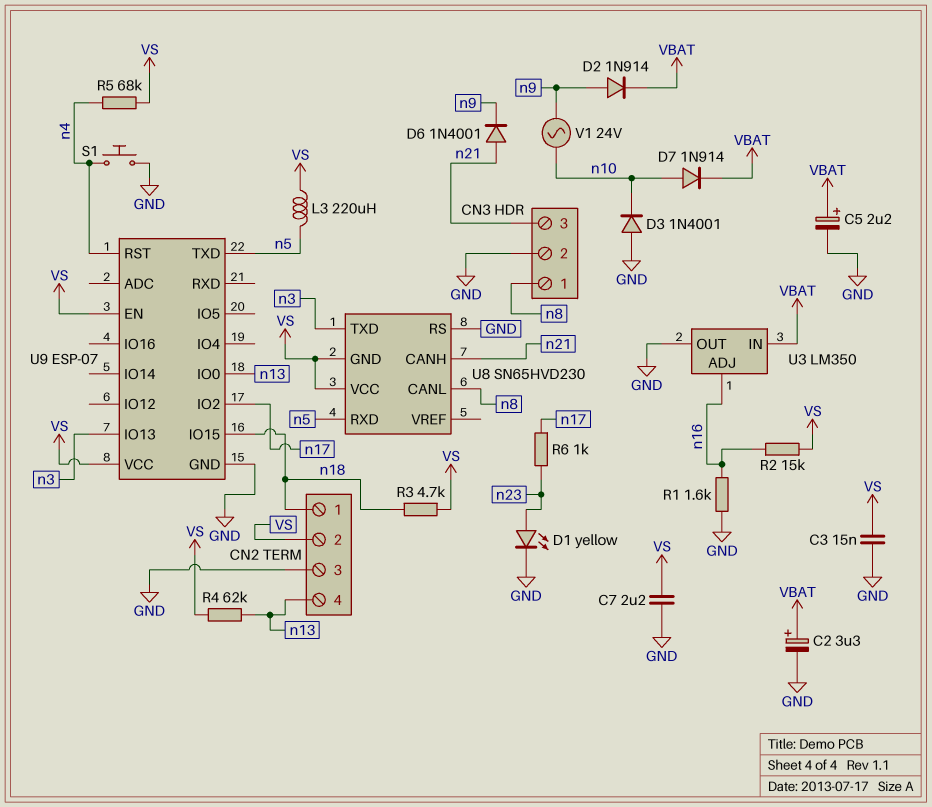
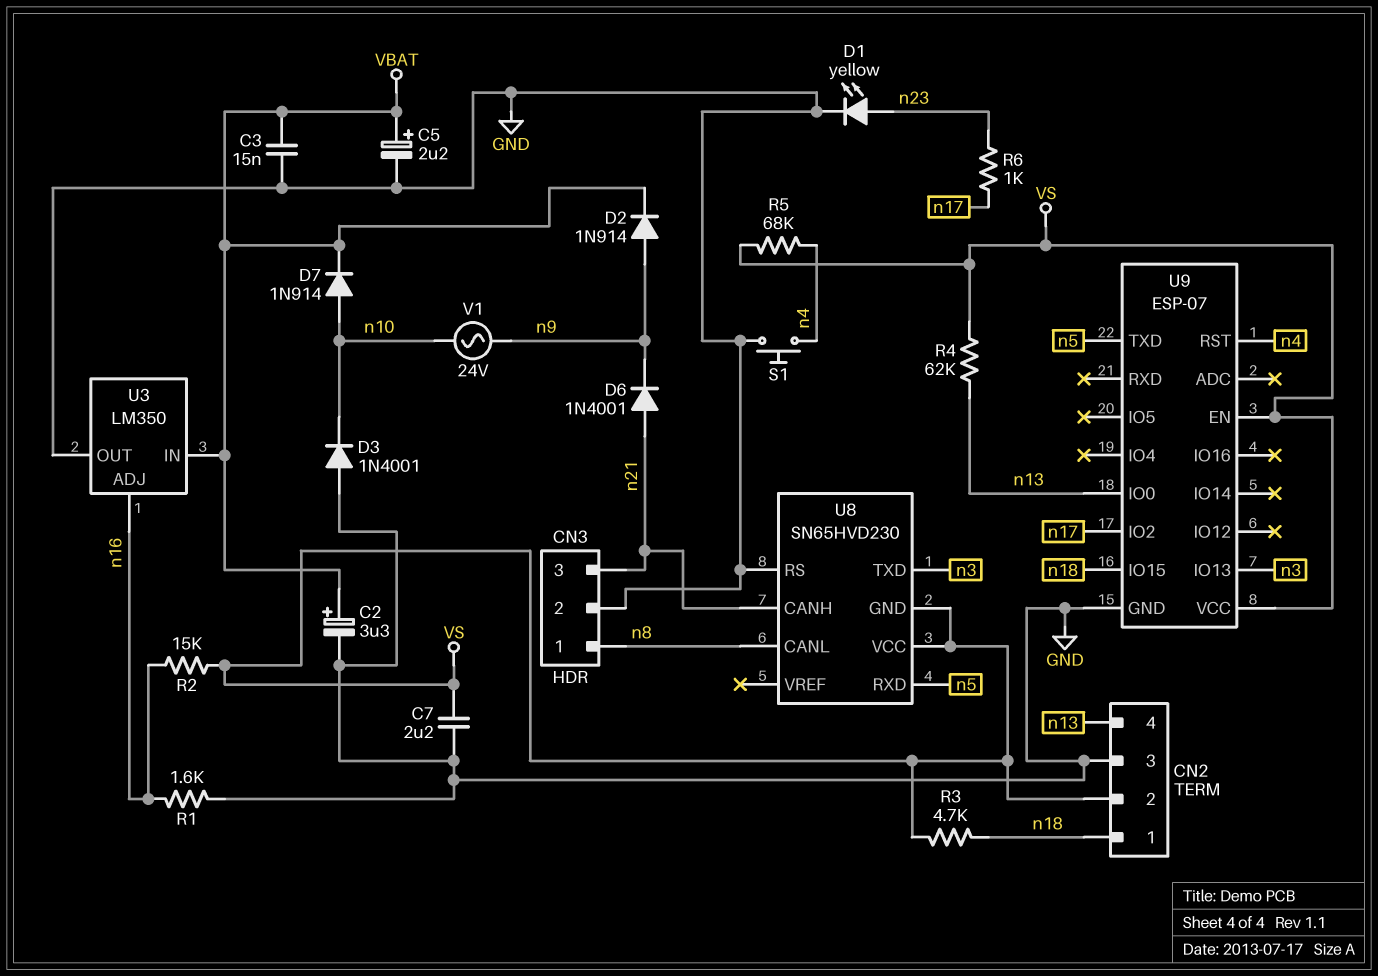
C3: 15nF (GND, VS) -> 15nF (GND, VBAT)
L3: 220uH (VS, n5) -> none

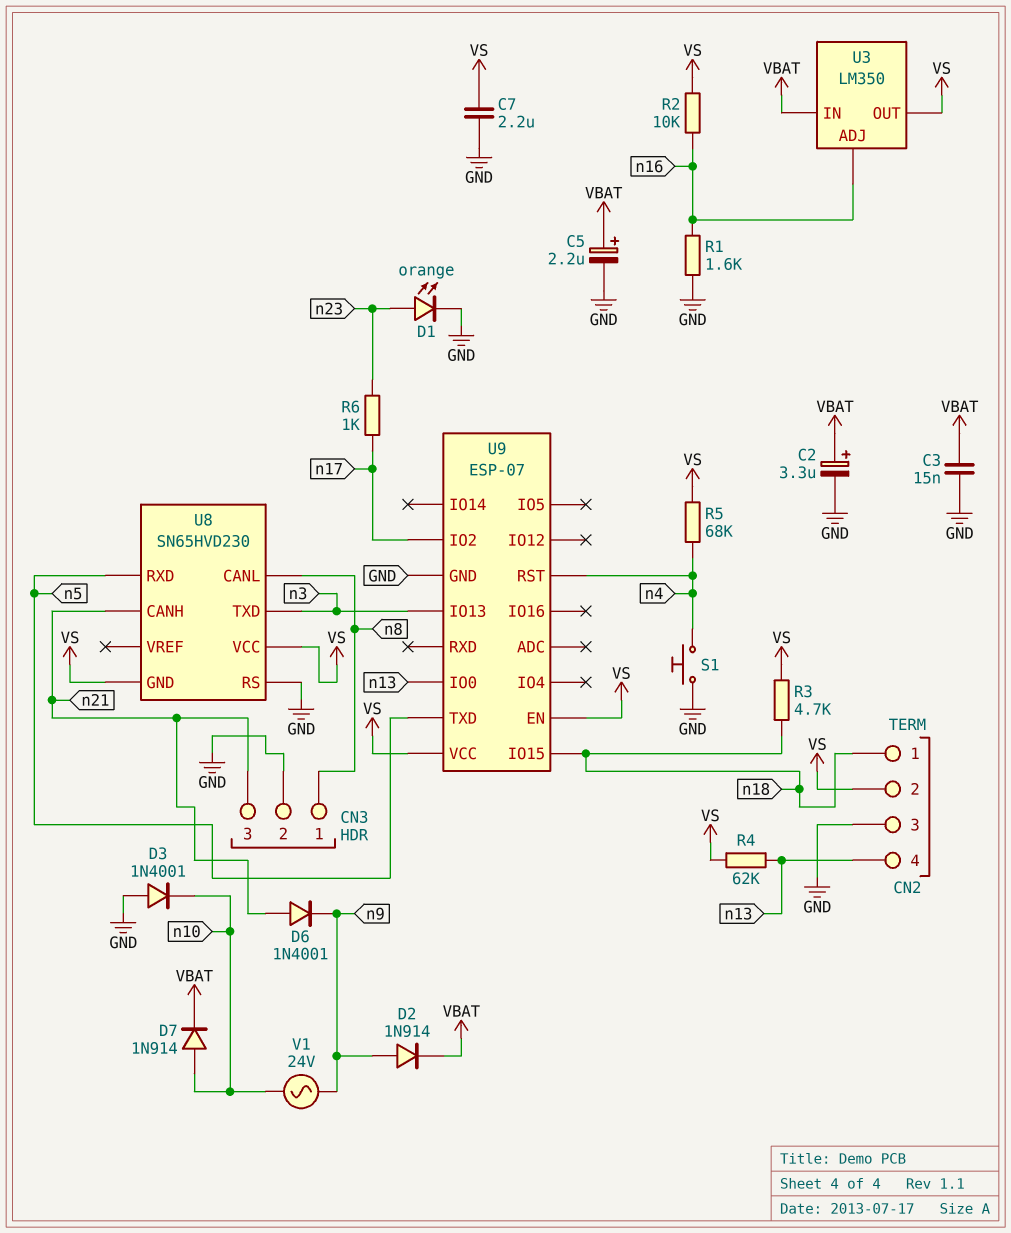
D1: LED yellow (A n23, K GND) -> LED orange (A n23, K GND)
R2: 15k (VS, n16) -> 10k (VS, n16)
U3 pin OUT: GND -> VS

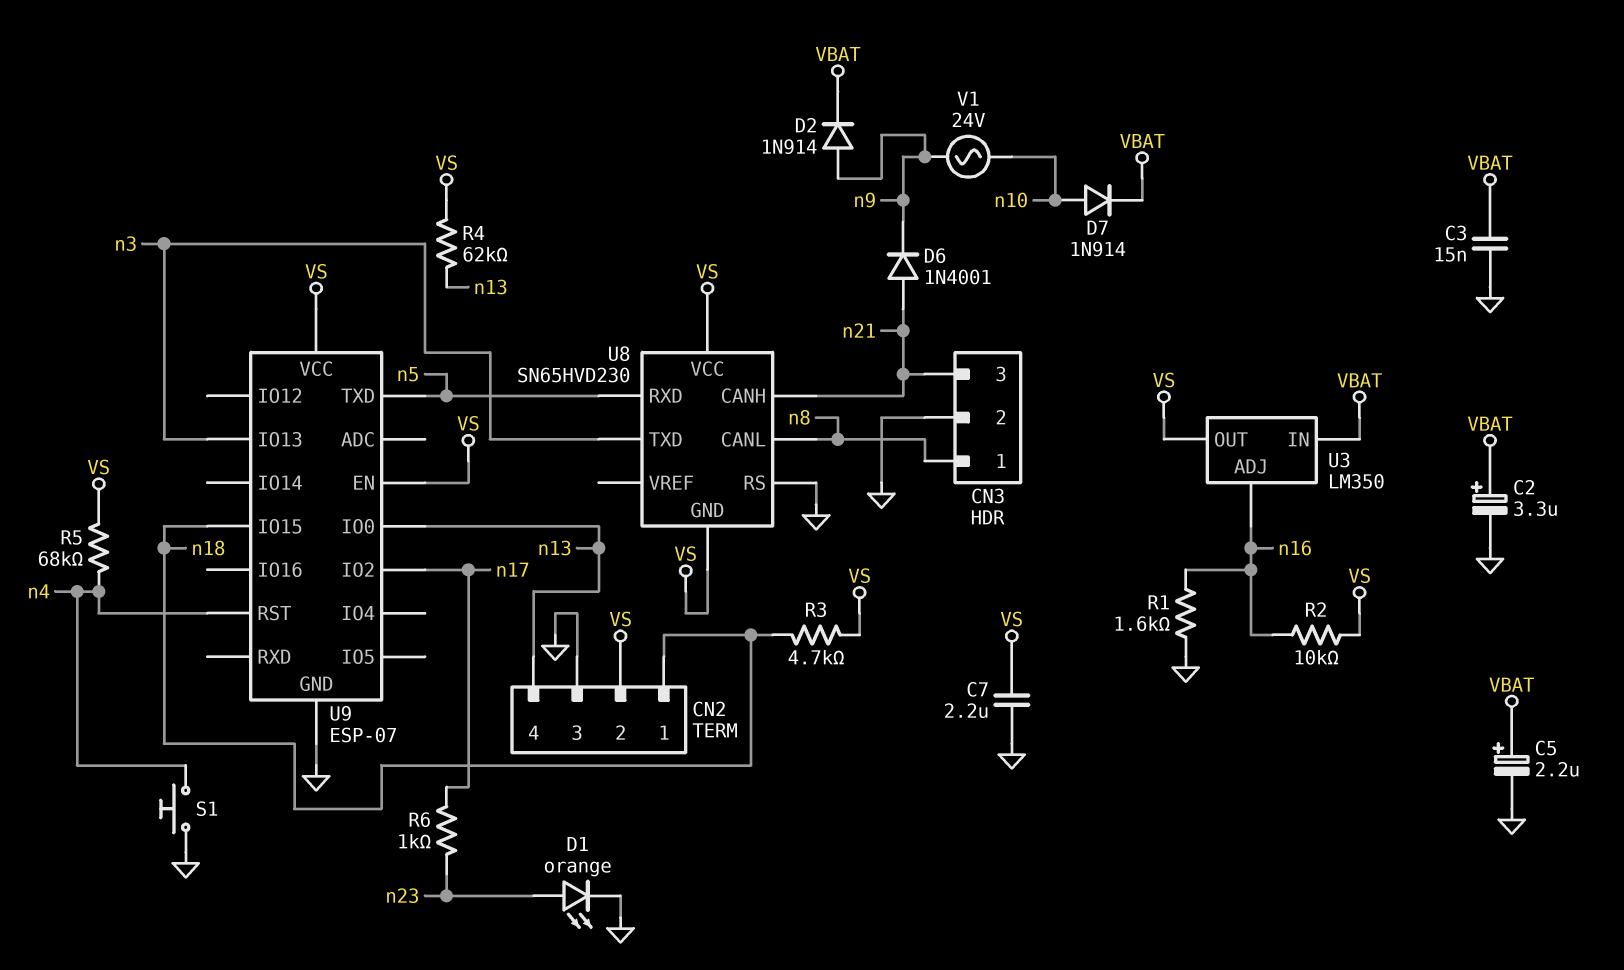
D3: diode 1N4001 (A GND, K n10) -> none

